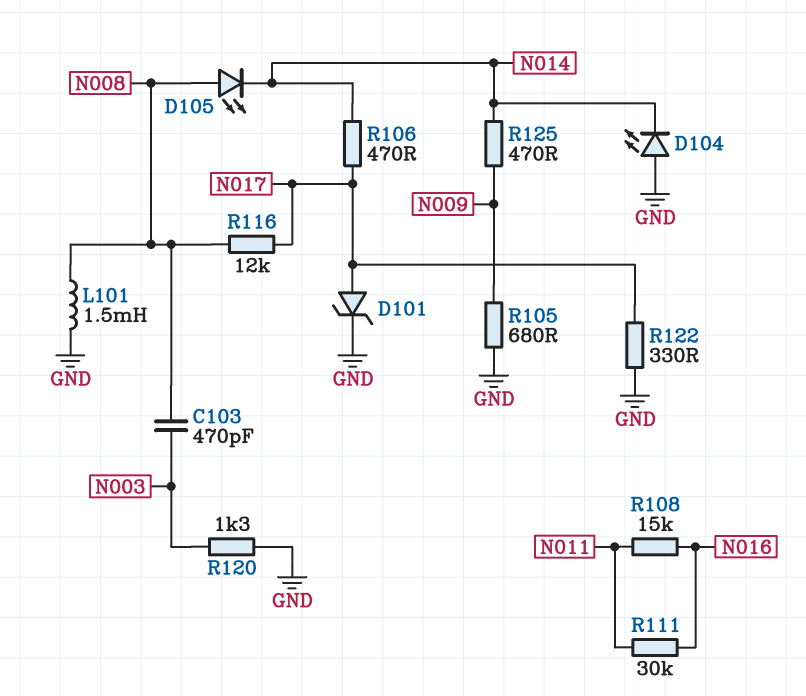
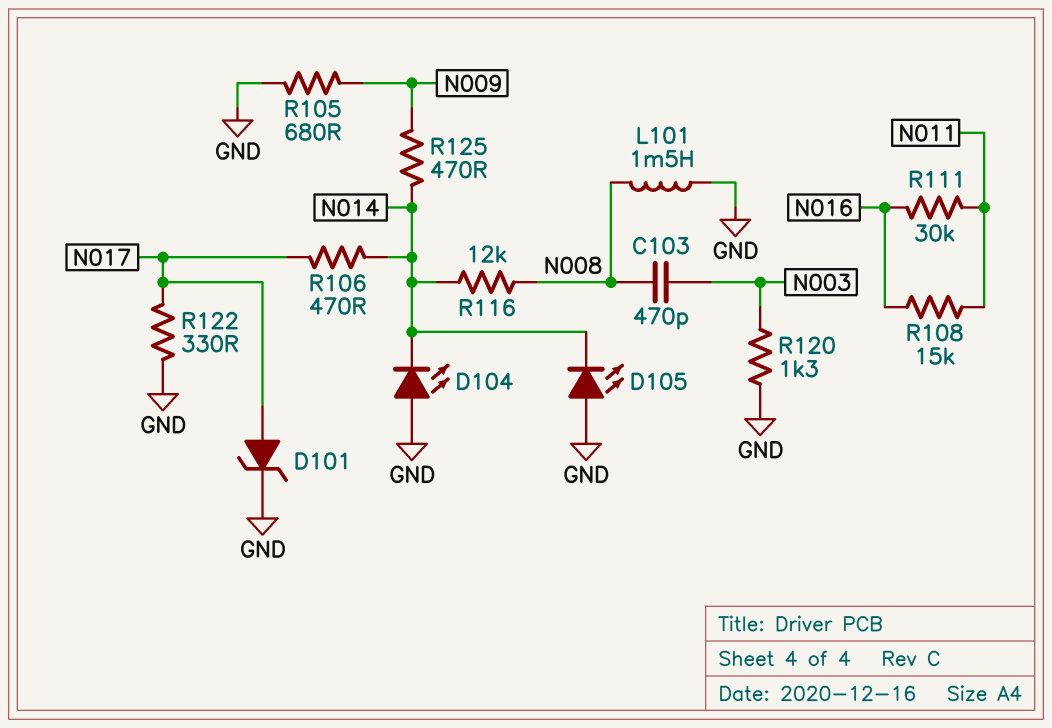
D105: LED (A N008, K N014) -> LED (A GND, K N014)
R116: 12k (N008, N017) -> 12k (N008, N014)

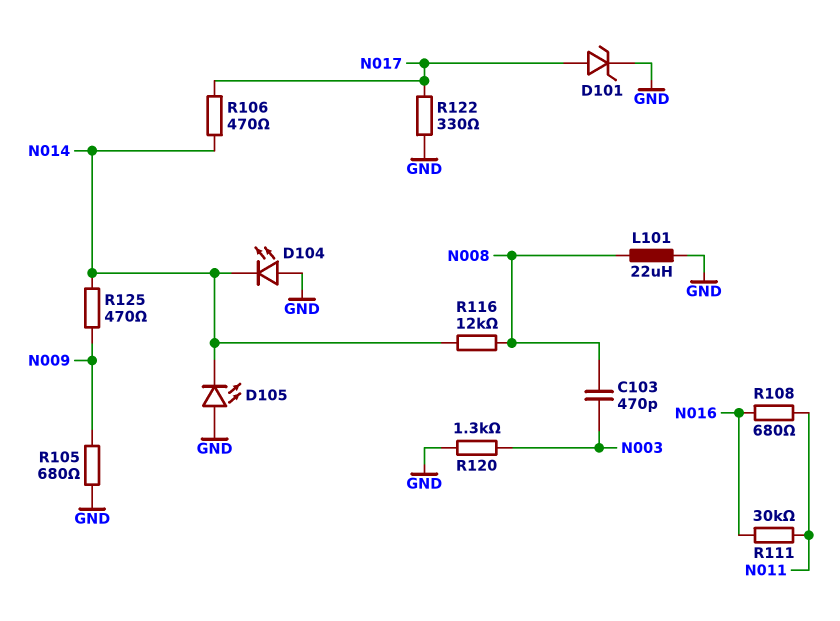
L101: 1.5mH (GND, N008) -> 22uH (GND, N008)
R108: 15k (N011, N016) -> 680 (N011, N016)

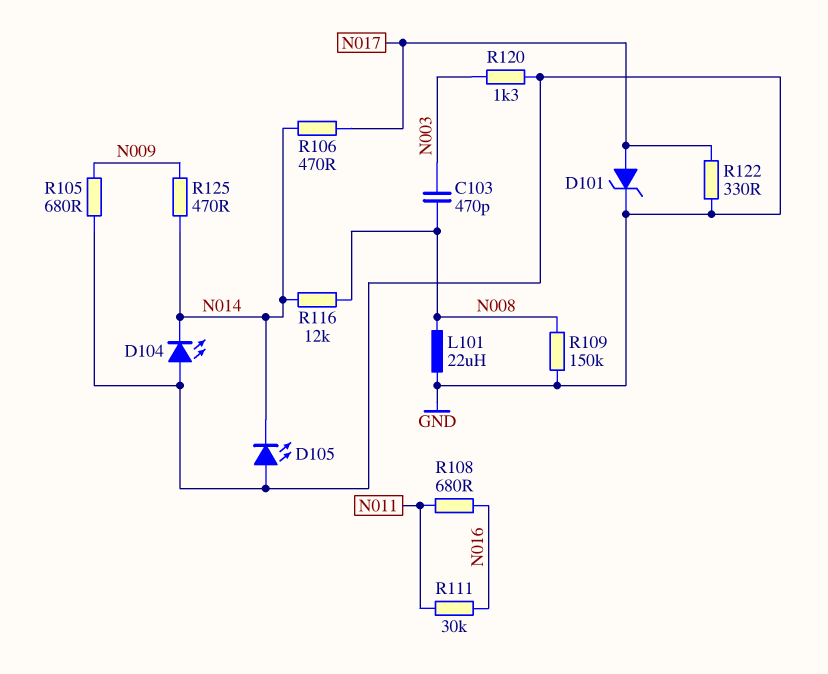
R109: none -> 150k (GND, N008)

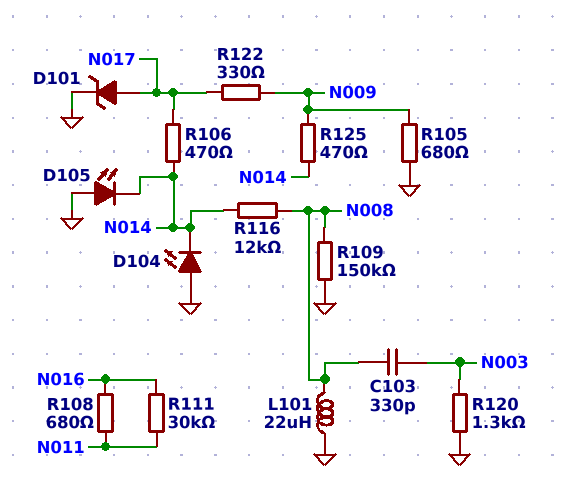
C103: 470pF (N003, N008) -> 330pF (N003, N008)
R122: 330 (GND, N017) -> 330 (N009, N017)

